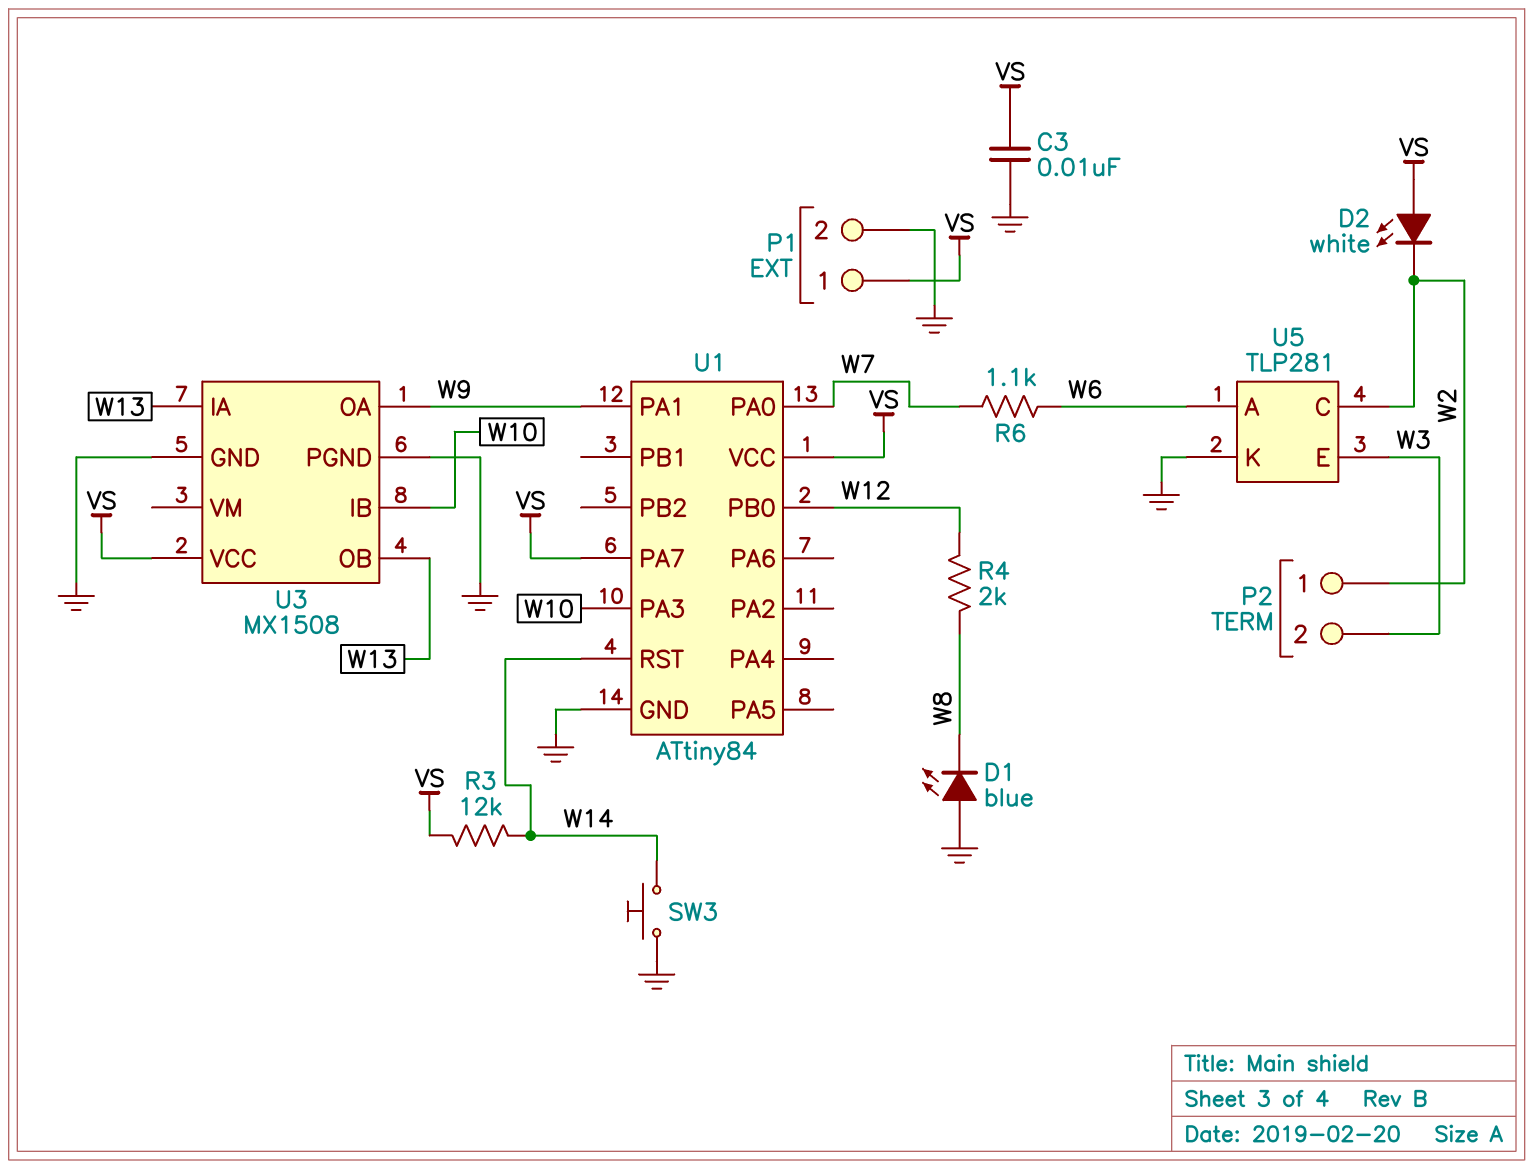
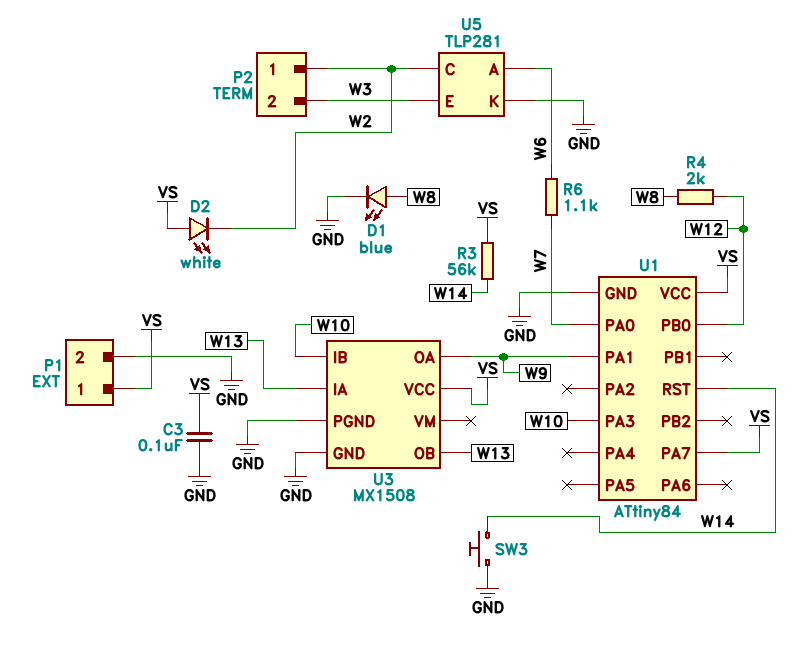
C3: 10nF (GND, VS) -> 100nF (GND, VS)
D1: LED blue (A GND, K W8) -> LED blue (A W8, K GND)
R3: 12k (VS, W14) -> 56k (VS, W14)

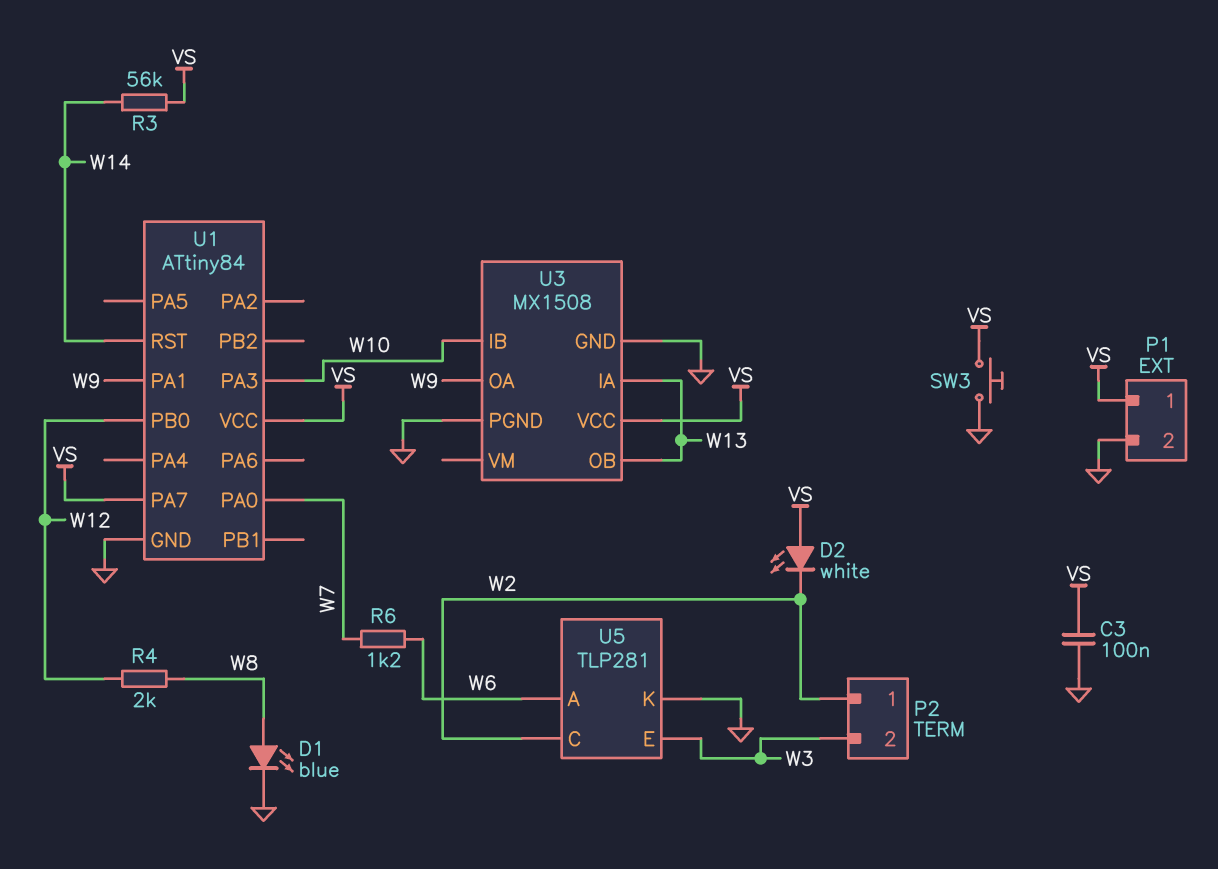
R6: 1.1k (W6, W7) -> 1.2k (W6, W7)
SW3: button (GND, W14) -> button (GND, VS)

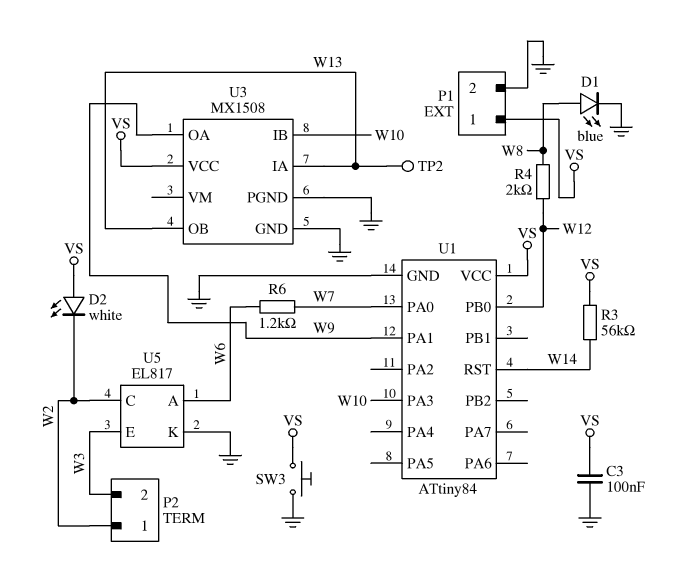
TP2: none -> test point (W13)
U1 pin PA7: VS -> none
U5: TLP281 -> EL817

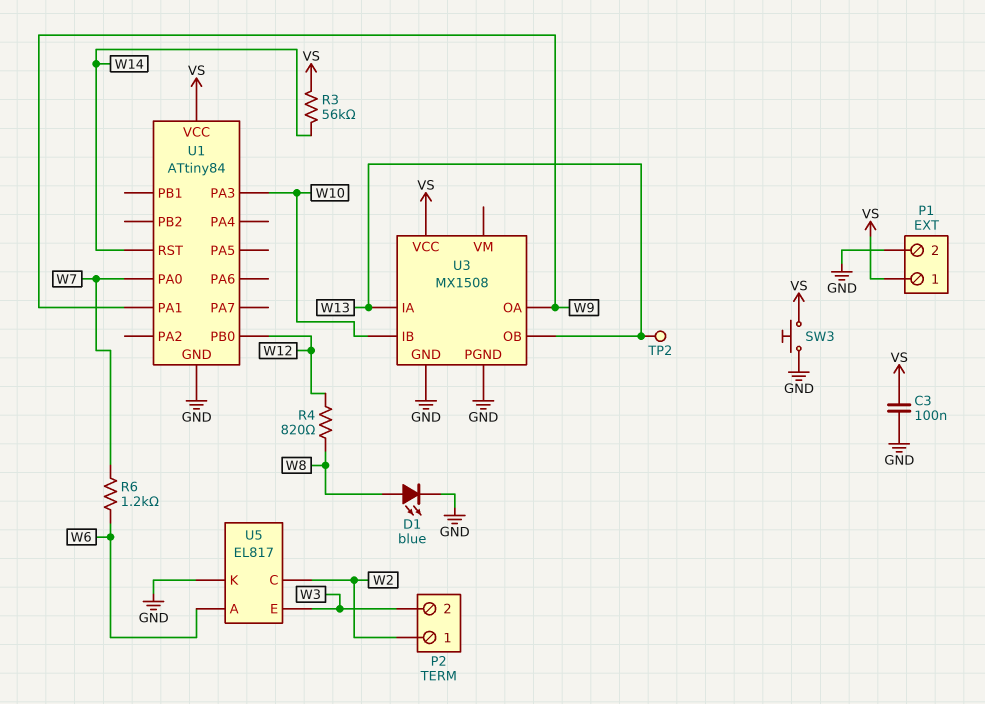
D2: LED white (A VS, K W2) -> none
R4: 2k (W8, W12) -> 820 (W8, W12)

